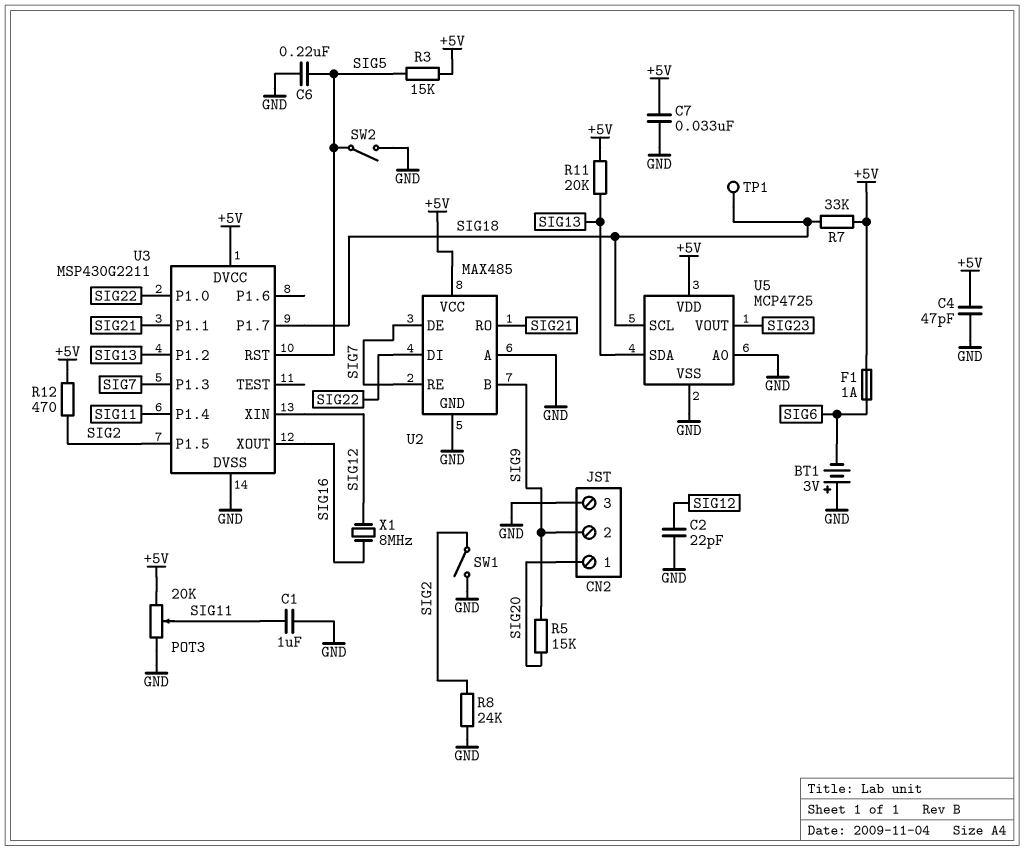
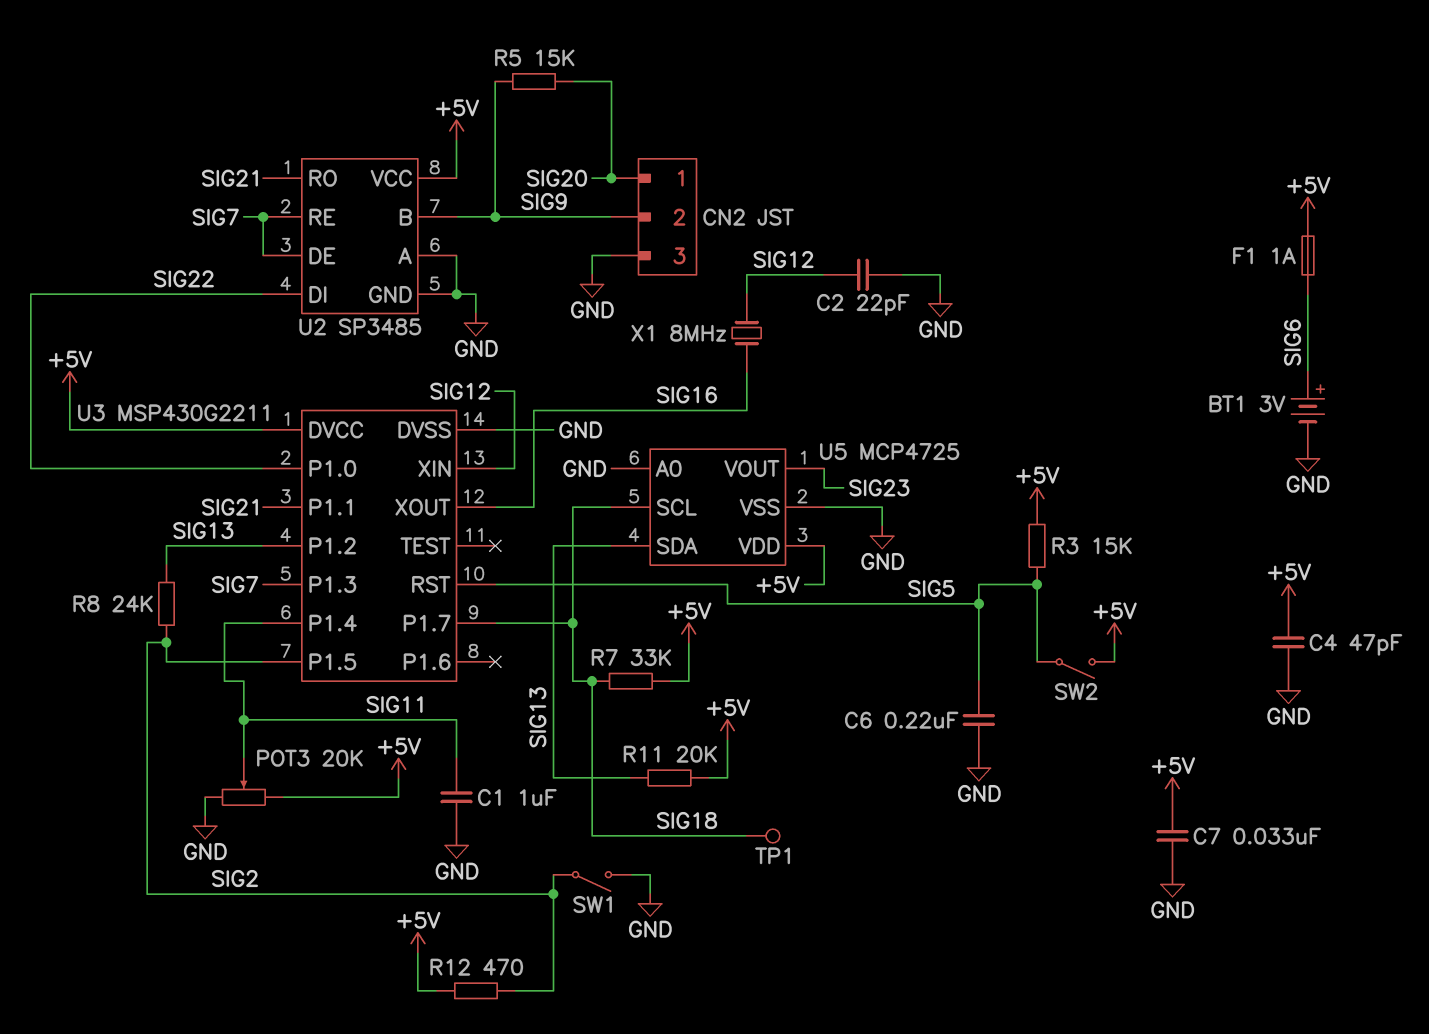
BT1: 3V (plus GND, minus SIG6) -> 3V (plus SIG6, minus GND)
R8: 24k (GND, SIG2) -> 24k (SIG2, SIG13)
SW2: switch (GND, SIG5) -> switch (+5V, SIG5)
U2: MAX485 -> SP3485

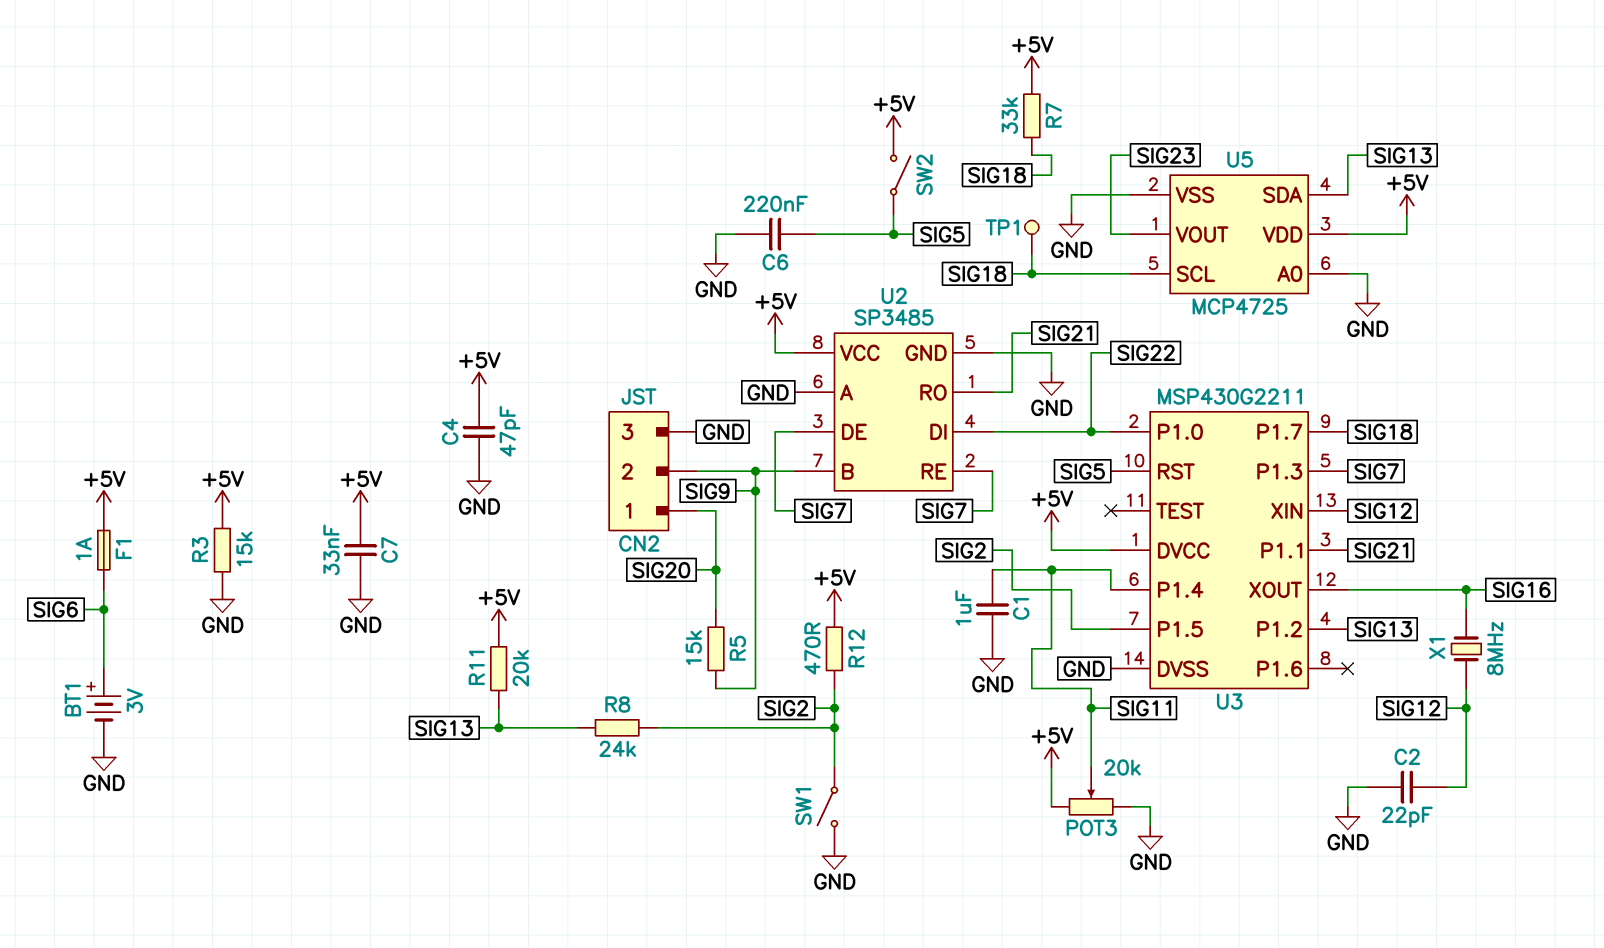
R3: 15k (+5V, SIG5) -> 15k (+5V, GND)

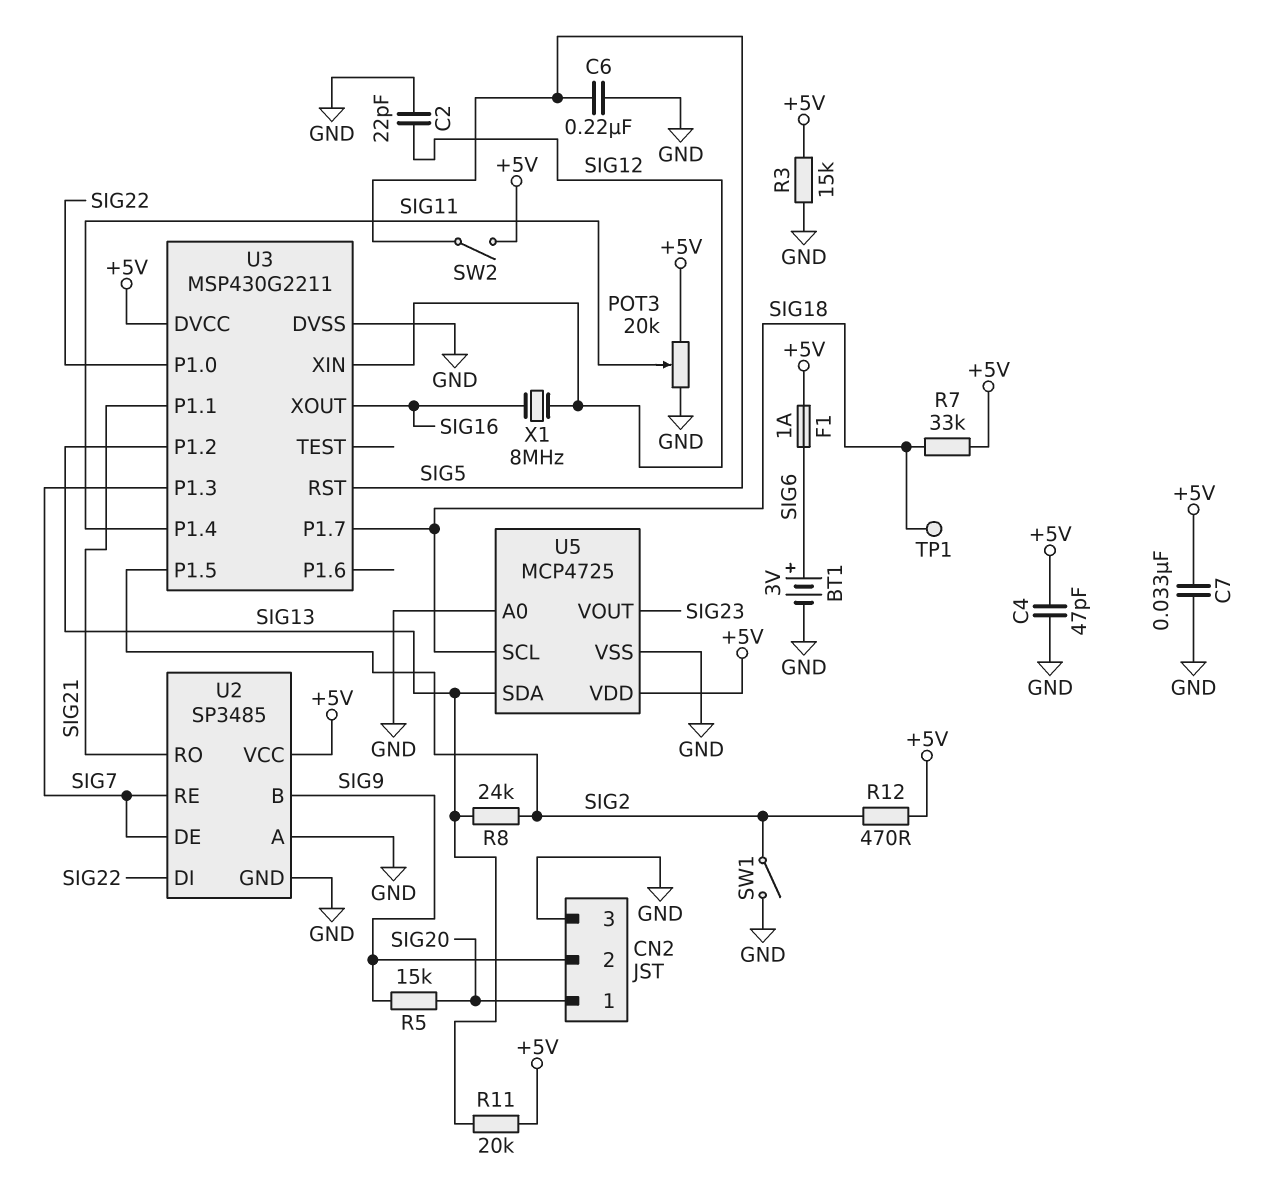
C1: 1uF (GND, SIG11) -> none

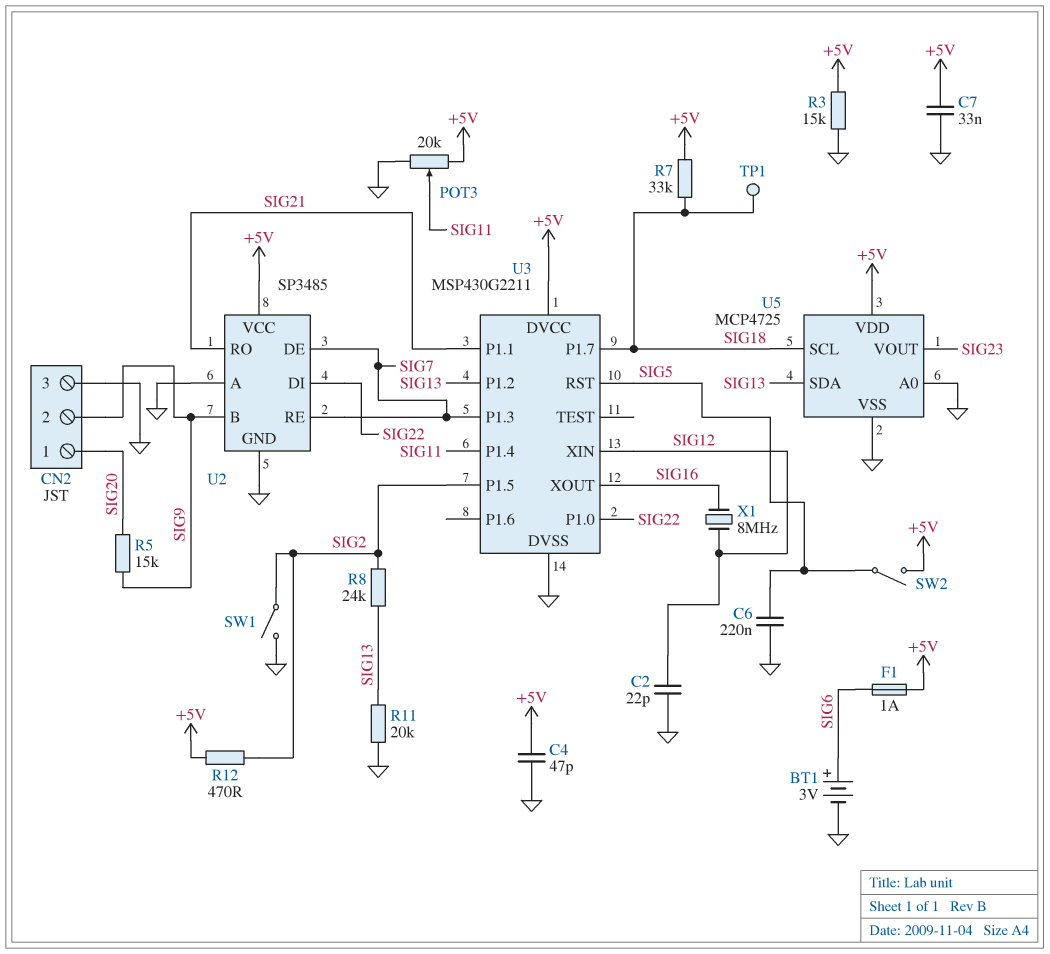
R11: 20k (+5V, SIG13) -> 20k (GND, SIG13)

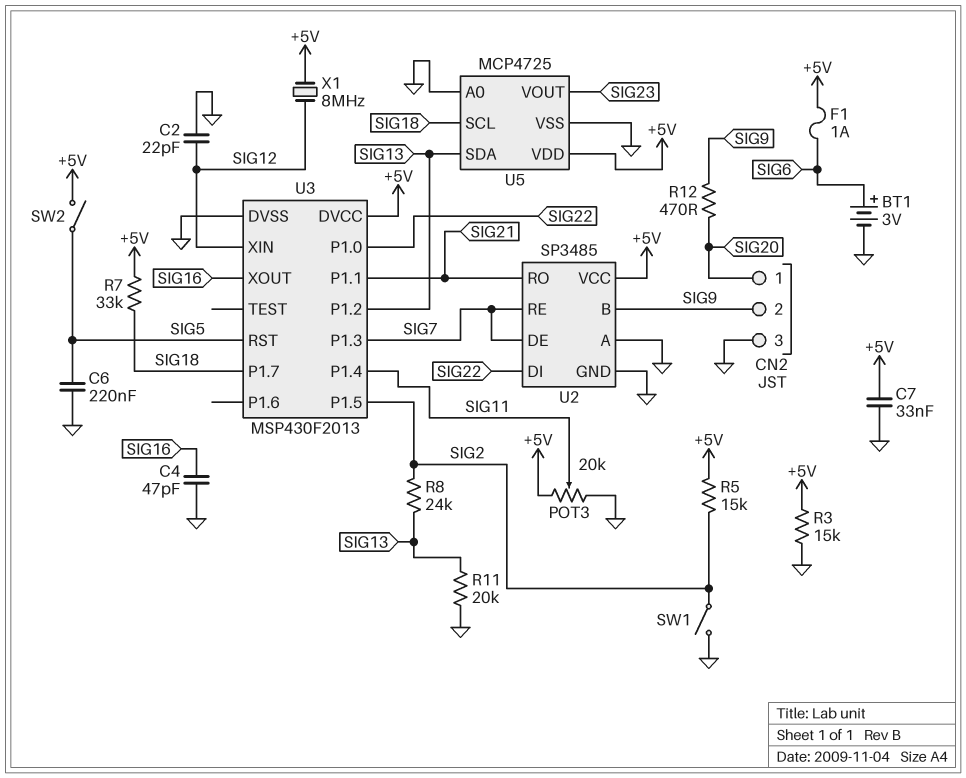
C4: 47pF (+5V, GND) -> 47pF (GND, SIG16)
R5: 15k (SIG9, SIG20) -> 15k (+5V, SIG2)
R12: 470 (+5V, SIG2) -> 470 (SIG9, SIG20)
TP1: test point (SIG18) -> none
U3: MSP430G2211 -> MSP430F2013
X1: 8MHz (SIG12, SIG16) -> 8MHz (+5V, SIG12)

